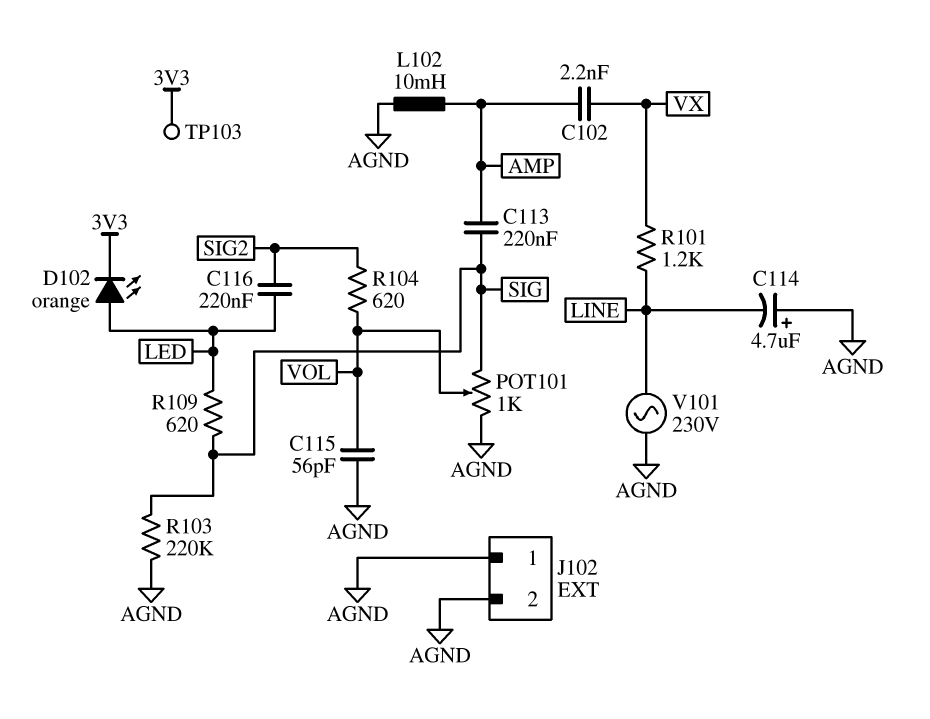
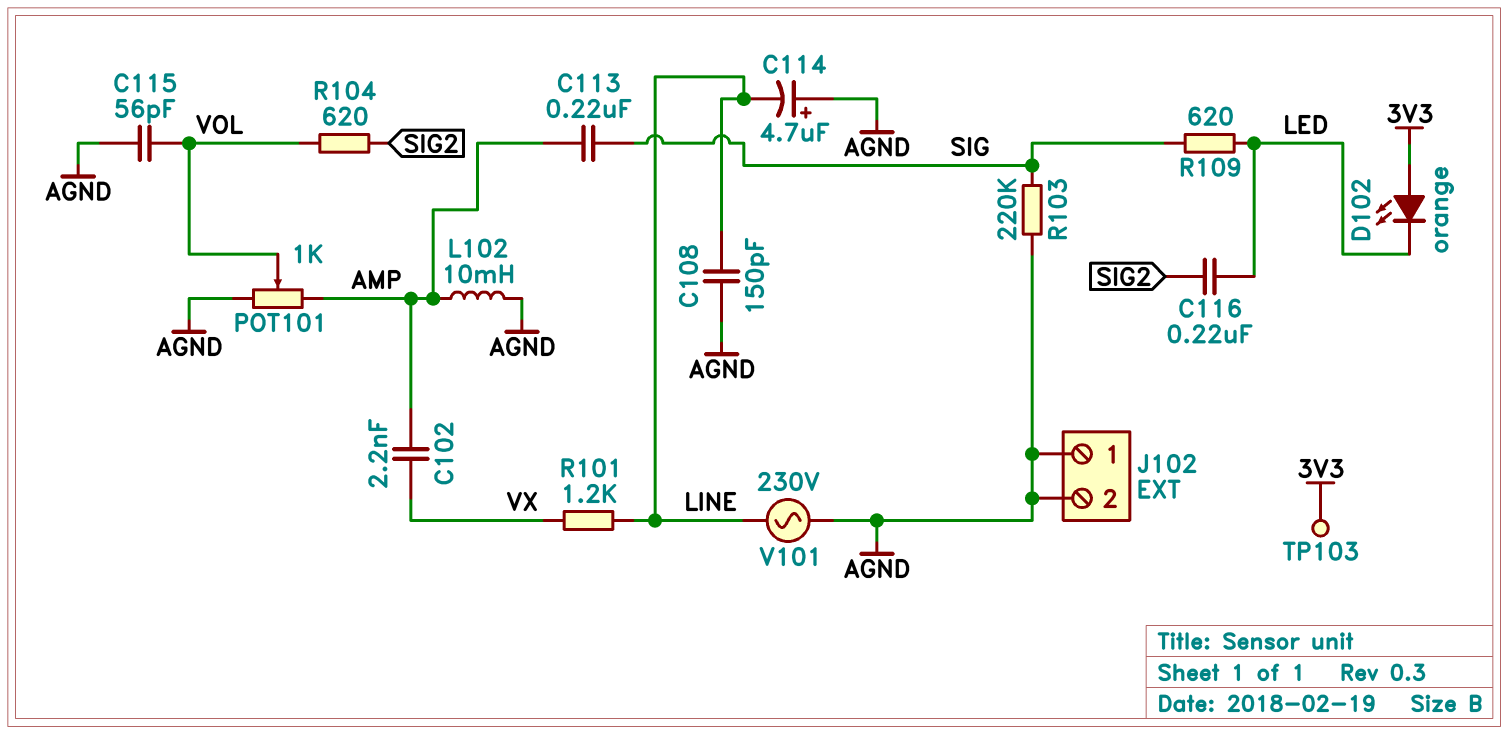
C108: none -> 150pF (AGND, LINE)
D102: LED orange (A LED, K 3V3) -> LED orange (A 3V3, K LED)
POT101: 1k (AGND, SIG, wiper VOL) -> 1k (AGND, AMP, wiper VOL)

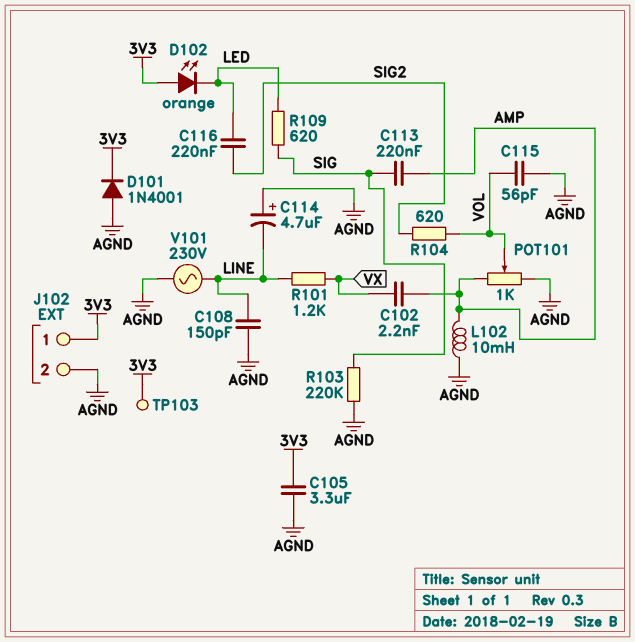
C105: none -> 3.3uF (3V3, AGND)
D101: none -> diode 1N4001 (A AGND, K 3V3)
J102 pin 1: AGND -> 3V3

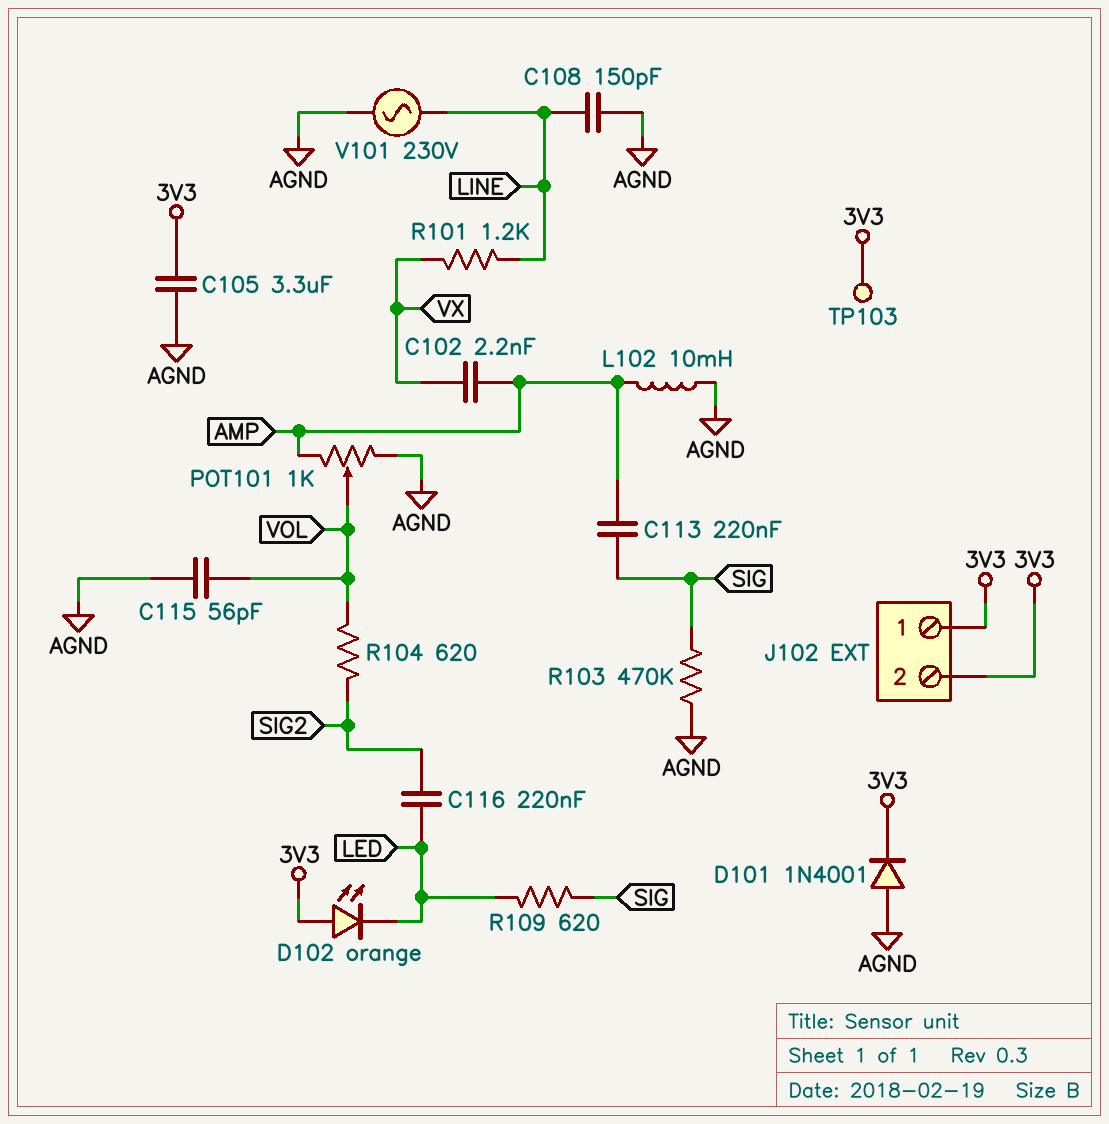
C114: 4.7uF (plus AGND, minus LINE) -> none
J102 pin 2: AGND -> 3V3
R103: 220k (AGND, SIG) -> 470k (AGND, SIG)

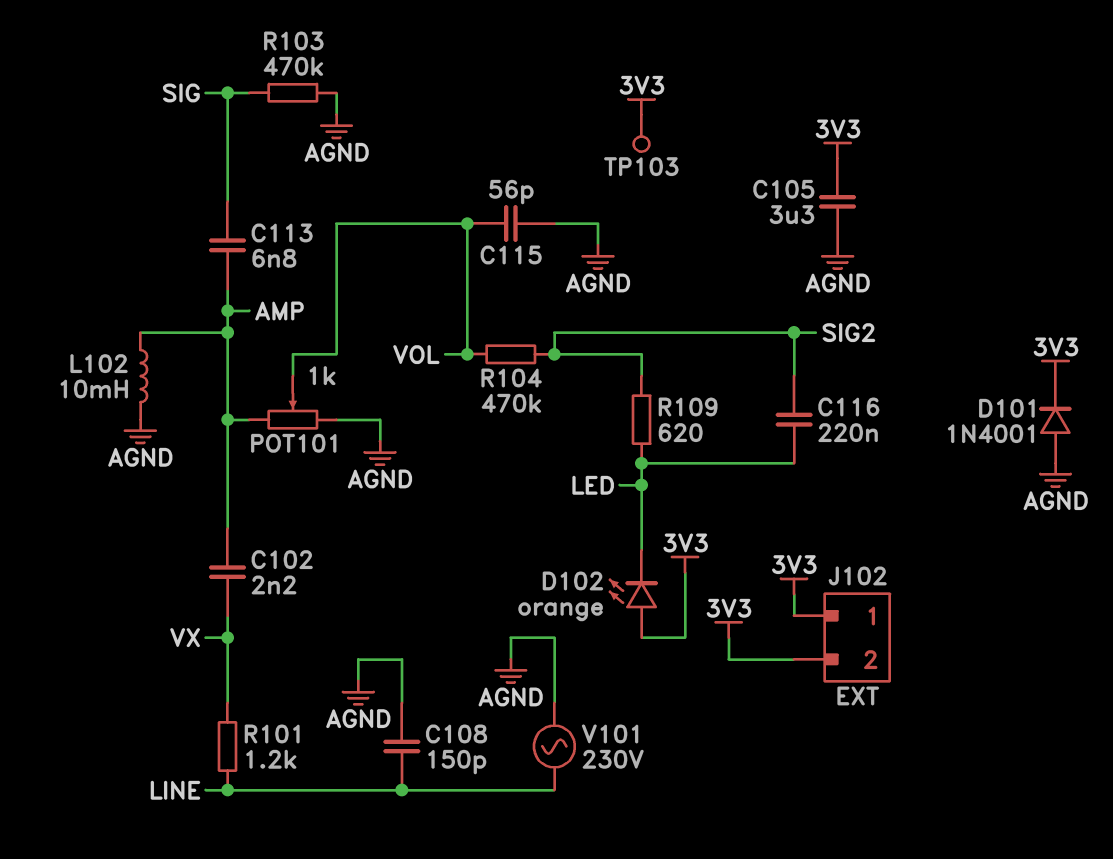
C113: 220nF (AMP, SIG) -> 6.8nF (AMP, SIG)
R104: 620 (SIG2, VOL) -> 470k (SIG2, VOL)
R109: 620 (LED, SIG) -> 620 (LED, SIG2)

